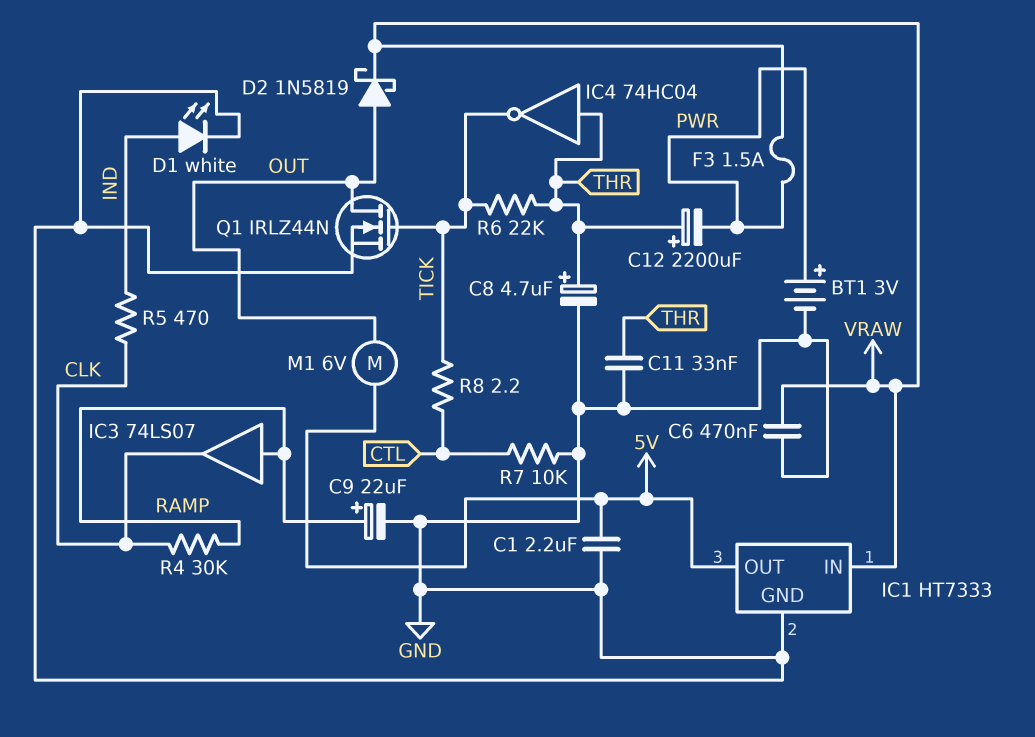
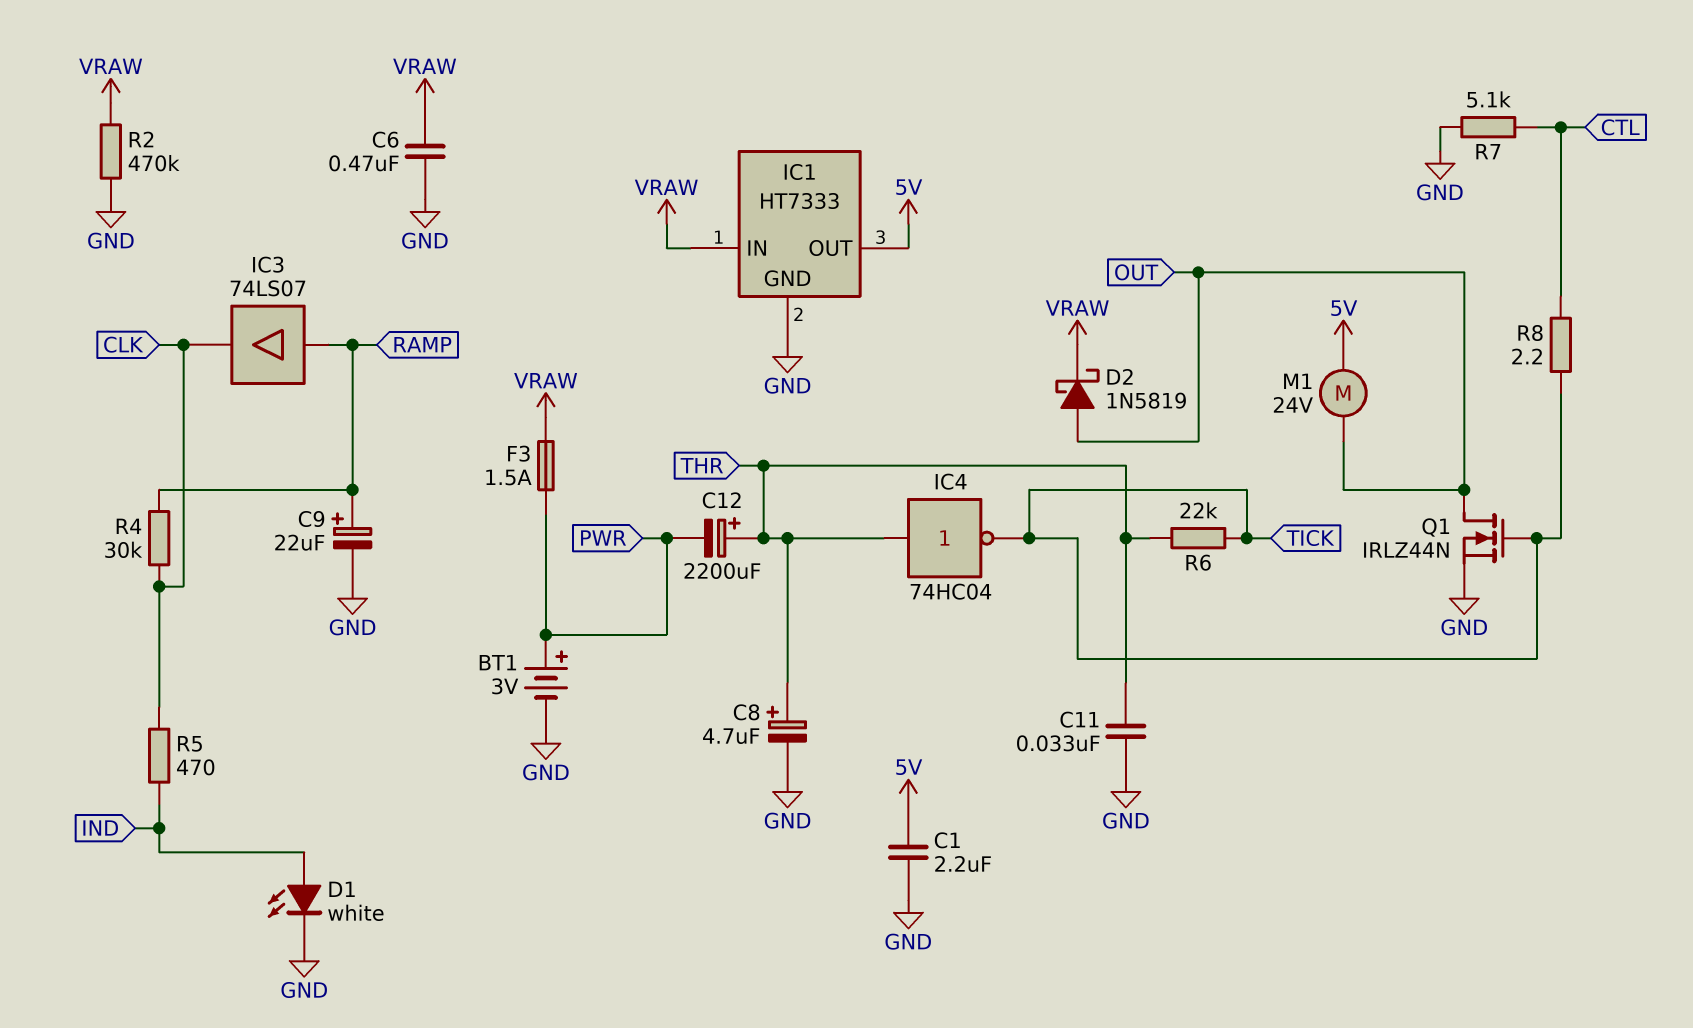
M1: motor 6V (5V, OUT) -> motor 24V (5V, OUT)
R2: none -> 470k (GND, VRAW)
R7: 10k (CTL, GND) -> 5.1k (CTL, GND)

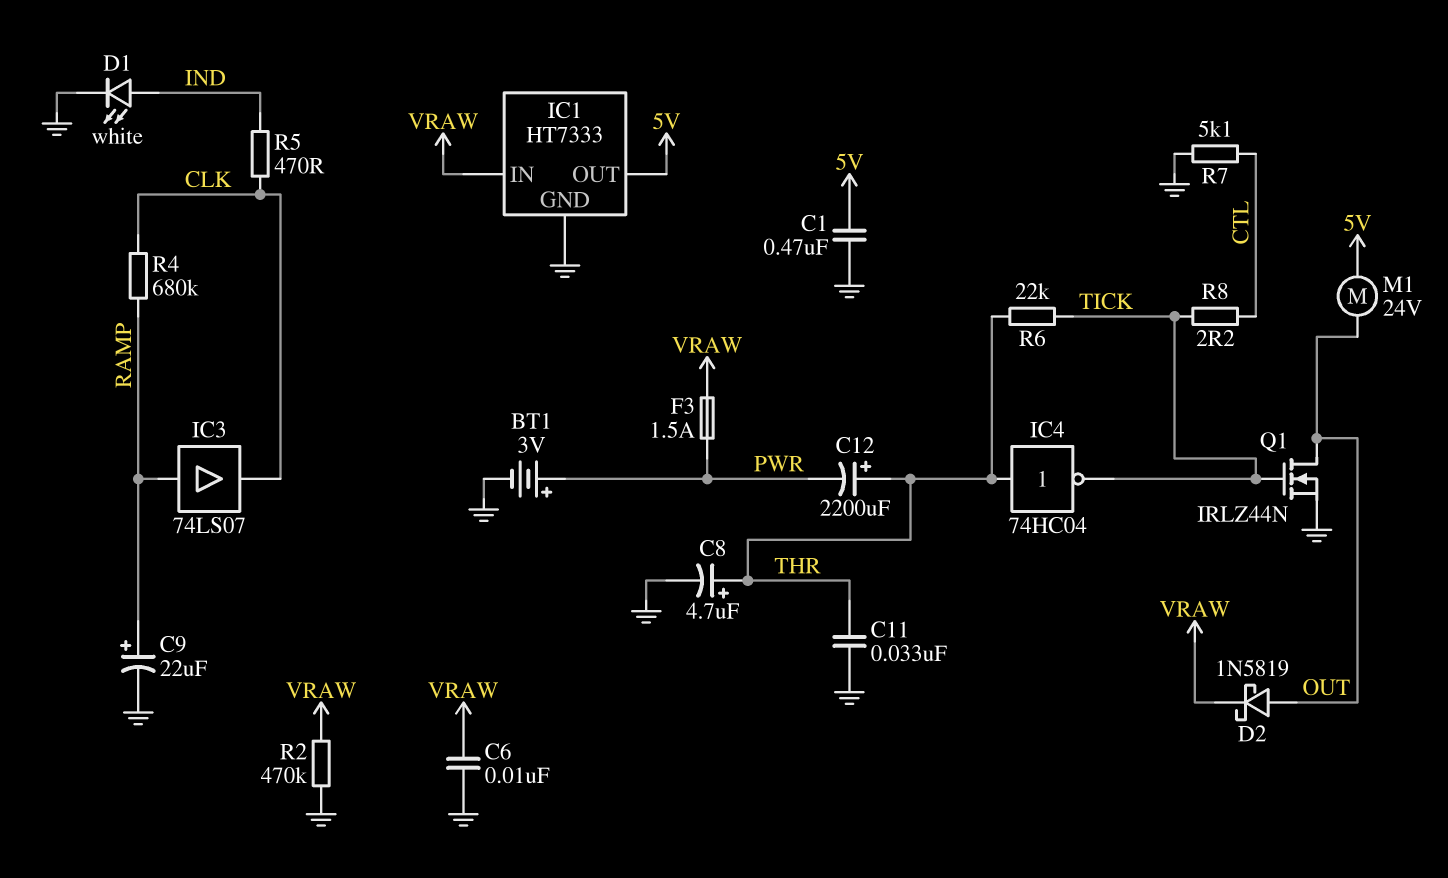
C1: 2.2uF (5V, GND) -> 470nF (5V, GND)
C6: 470nF (GND, VRAW) -> 10nF (GND, VRAW)
R4: 30k (CLK, RAMP) -> 680k (CLK, RAMP)

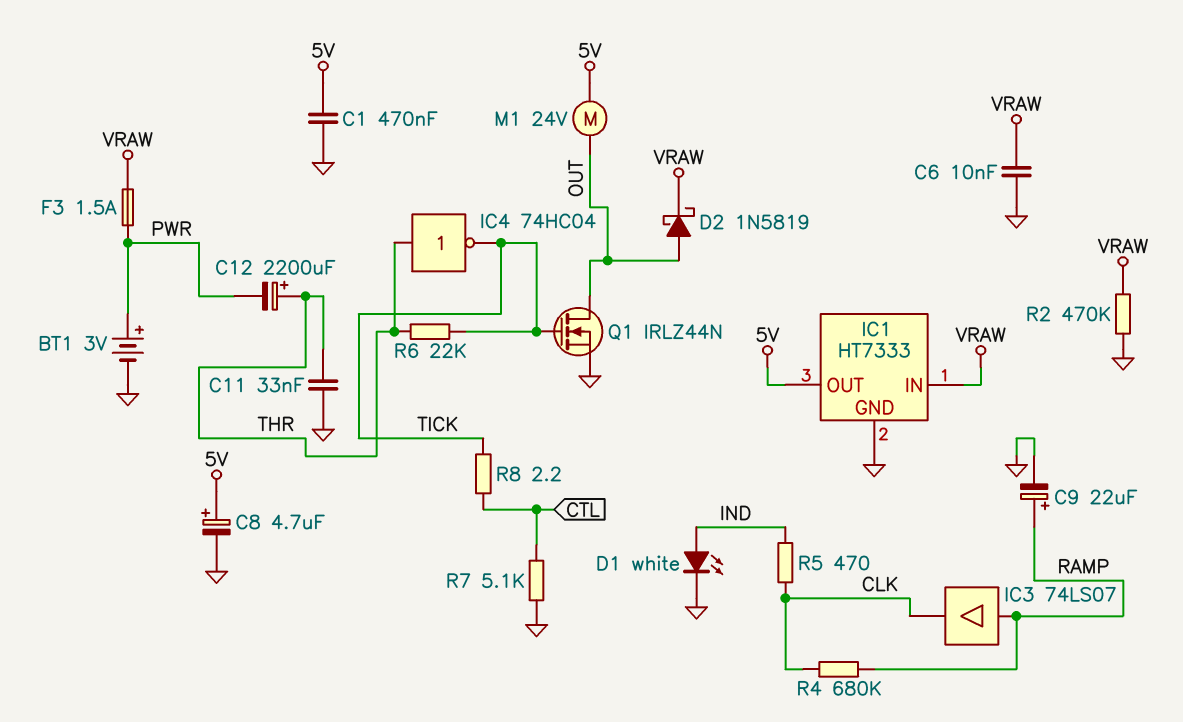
C8: 4.7uF (plus THR, minus GND) -> 4.7uF (plus 5V, minus GND)

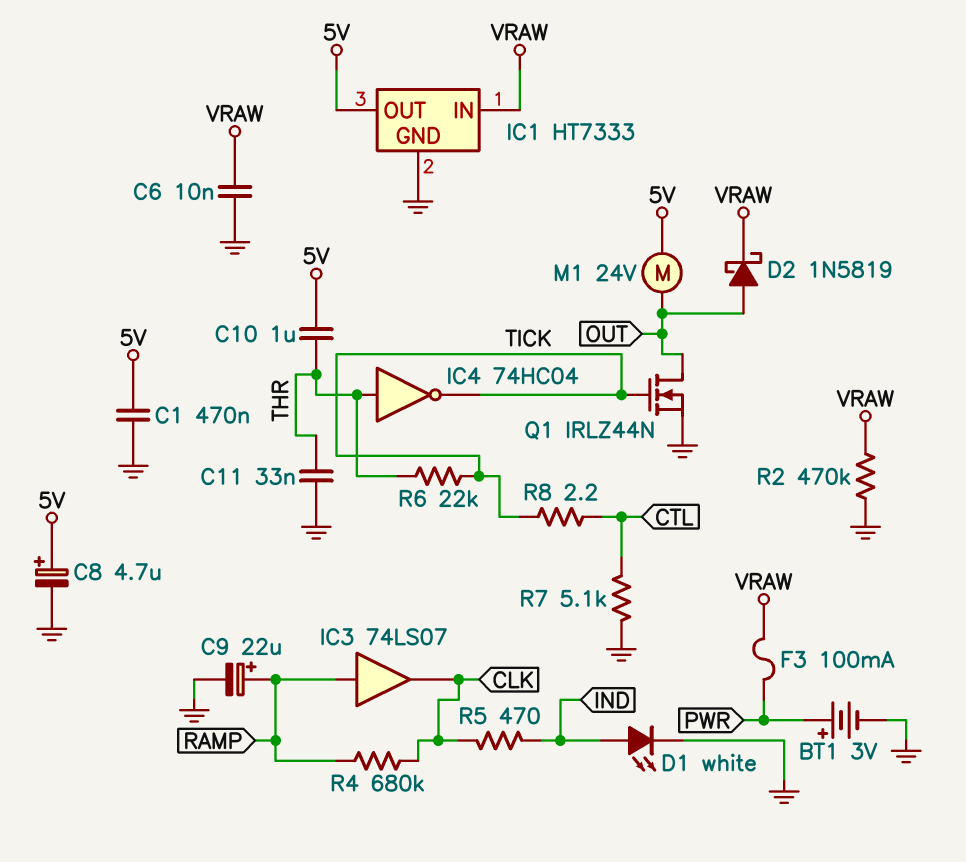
C10: none -> 1uF (5V, THR)
C12: 2200uF (plus THR, minus PWR) -> none
F3: 1.5A (PWR, VRAW) -> 100mA (PWR, VRAW)

